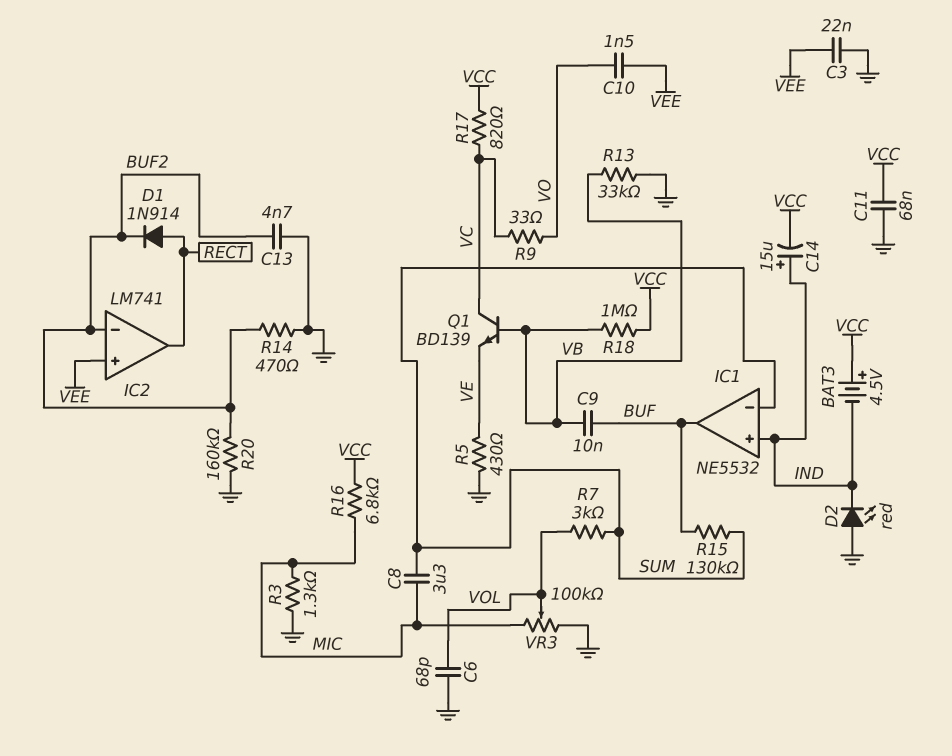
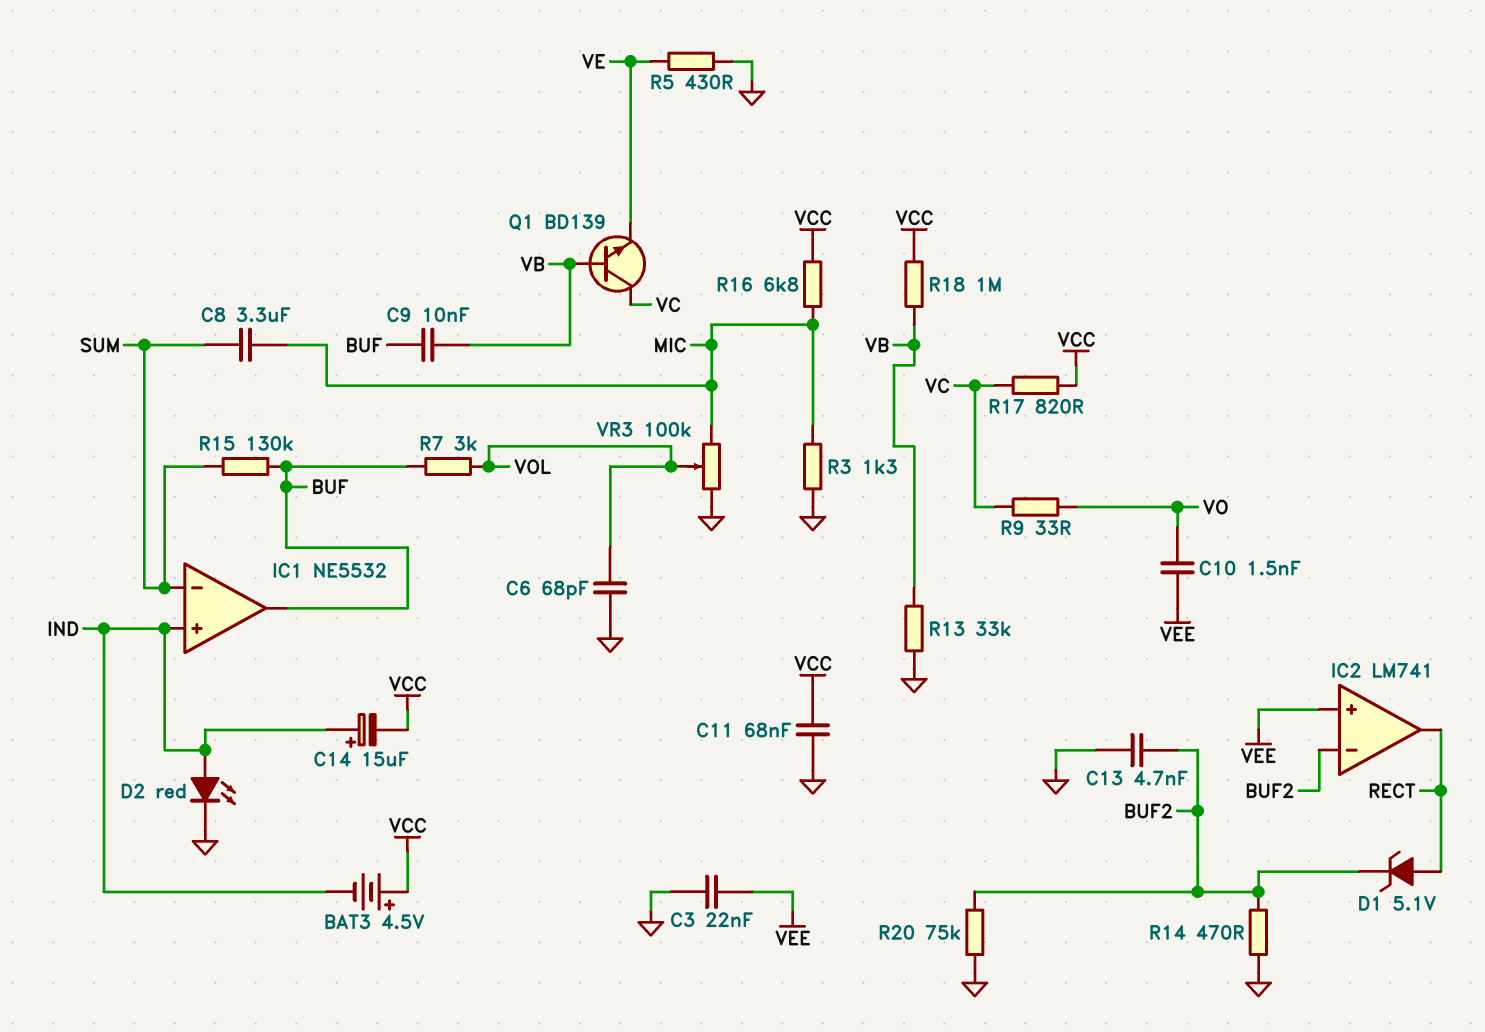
D1: diode 1N914 (A RECT, K BUF2) -> zener 5.1V (A RECT, K BUF2)
D2: LED red (A GND, K IND) -> LED red (A IND, K GND)
R7: 3k (SUM, VOL) -> 3k (BUF, VOL)
R20: 160k (BUF2, GND) -> 75k (BUF2, GND)

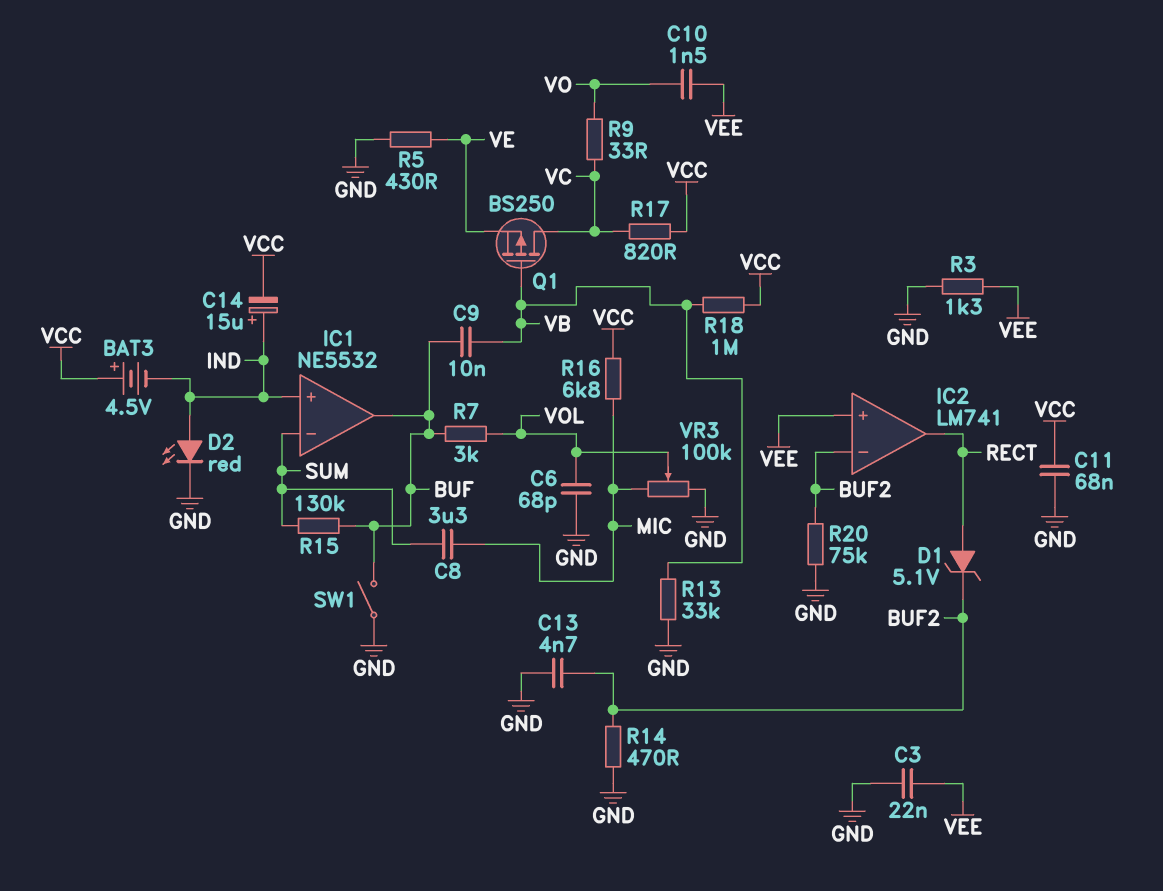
Q1: NPN BD139 (B VB, C VC, E VE) -> PMOS BS250 (G VB, D VC, S VE)
R3: 1.3k (GND, MIC) -> 1.3k (GND, VEE)
SW1: none -> switch (BUF, GND)

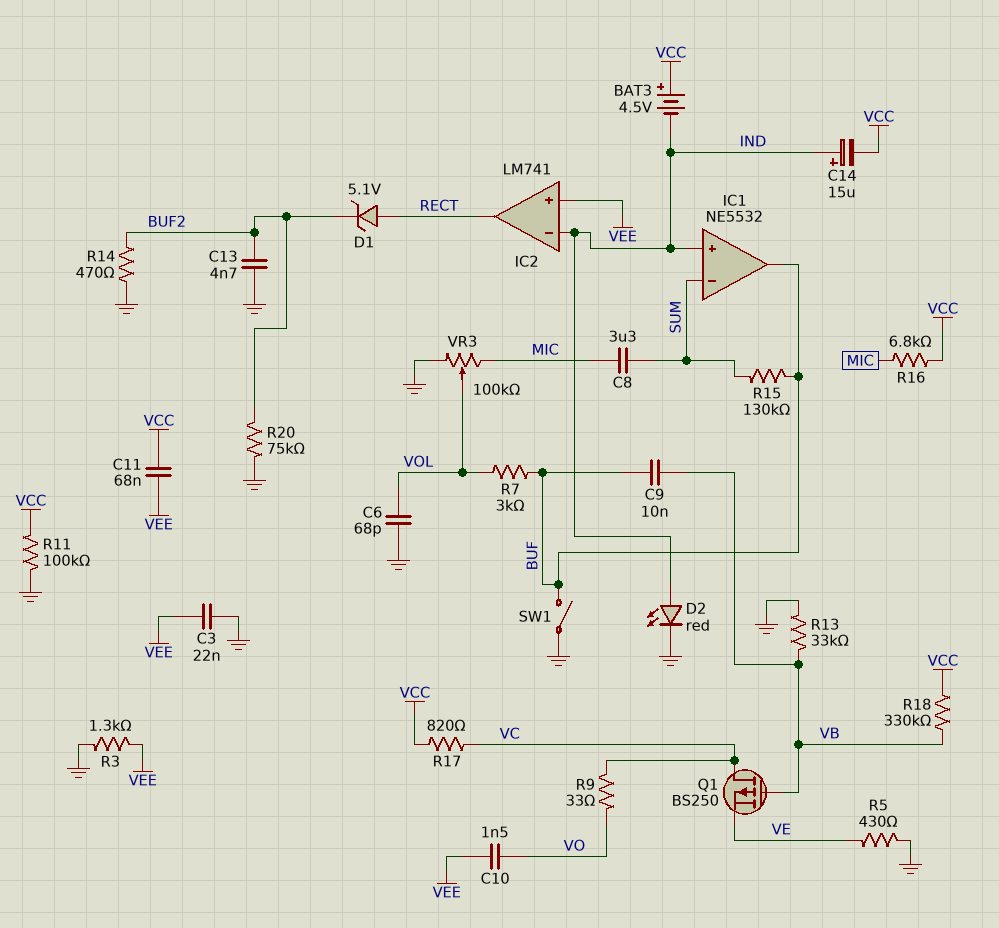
C11: 68nF (GND, VCC) -> 68nF (VCC, VEE)
IC2 pin in-: BUF2 -> IND
R11: none -> 100k (GND, VCC)
R18: 1M (VB, VCC) -> 330k (VB, VCC)

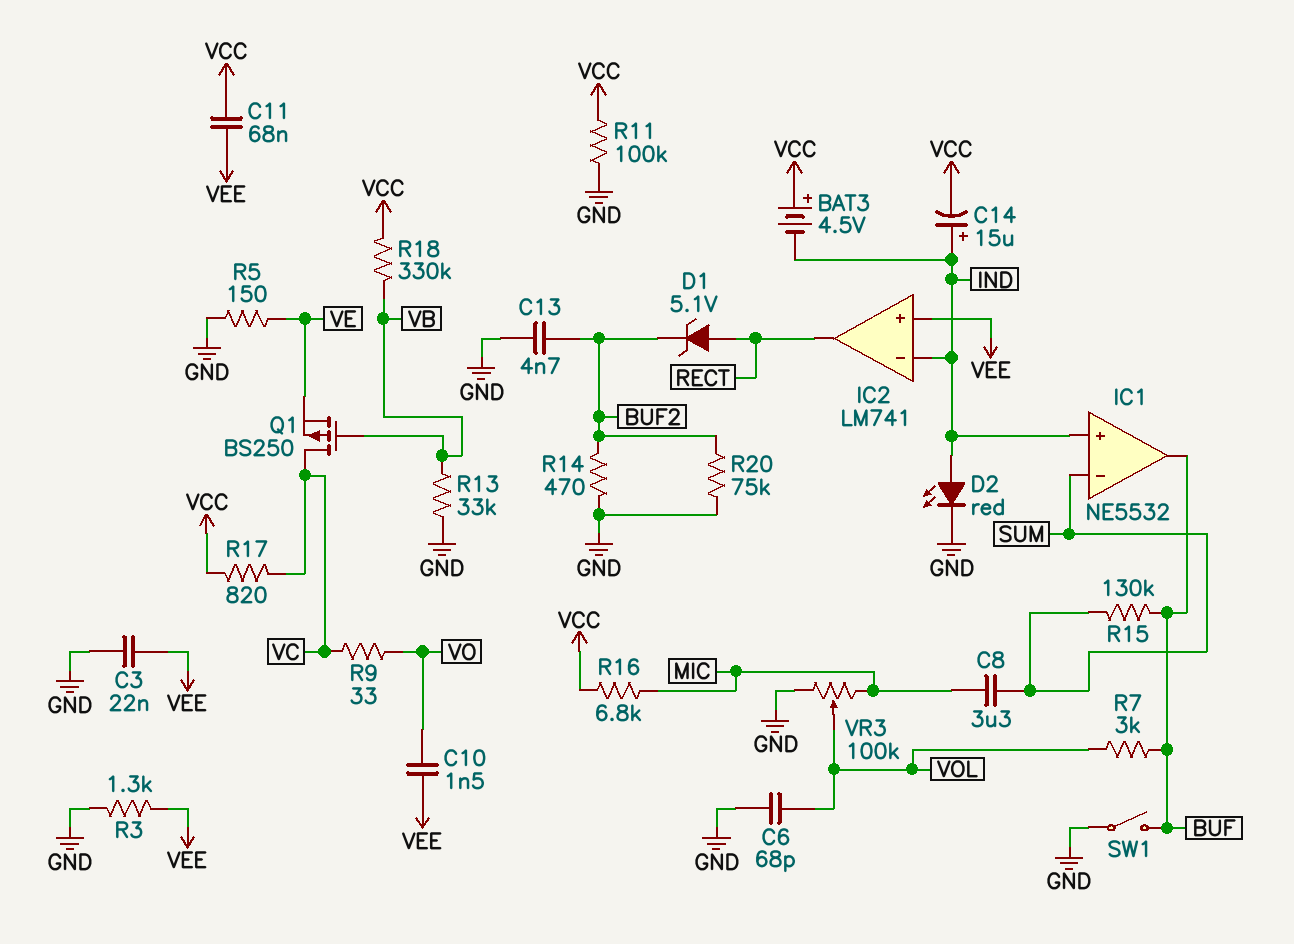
C9: 10nF (BUF, VB) -> none
R5: 430 (GND, VE) -> 150 (GND, VE)

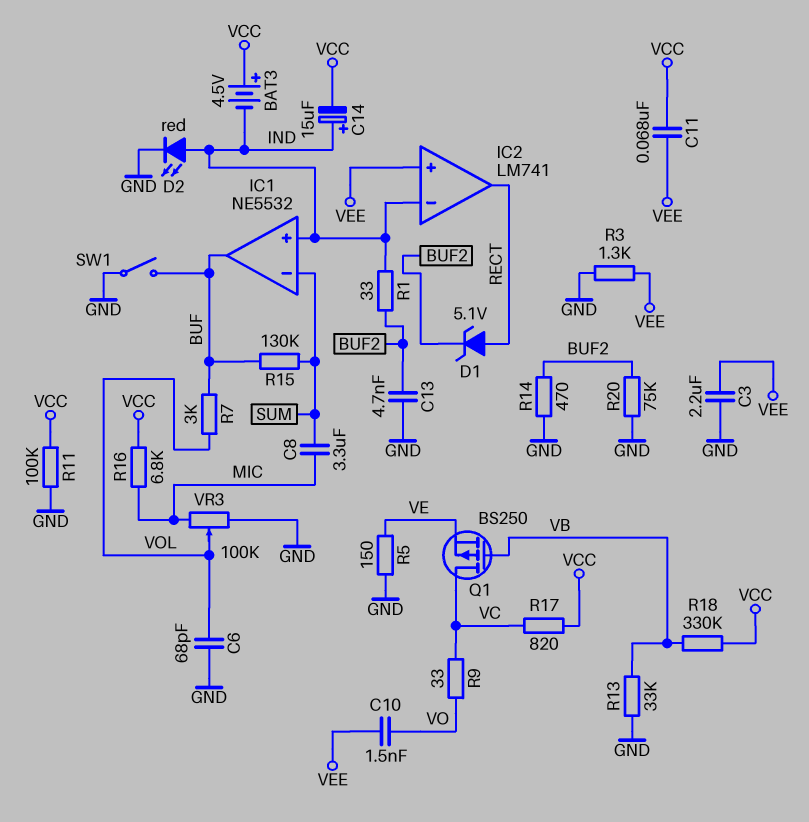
C3: 22nF (GND, VEE) -> 2.2uF (GND, VEE)
R1: none -> 33 (BUF2, IND)

